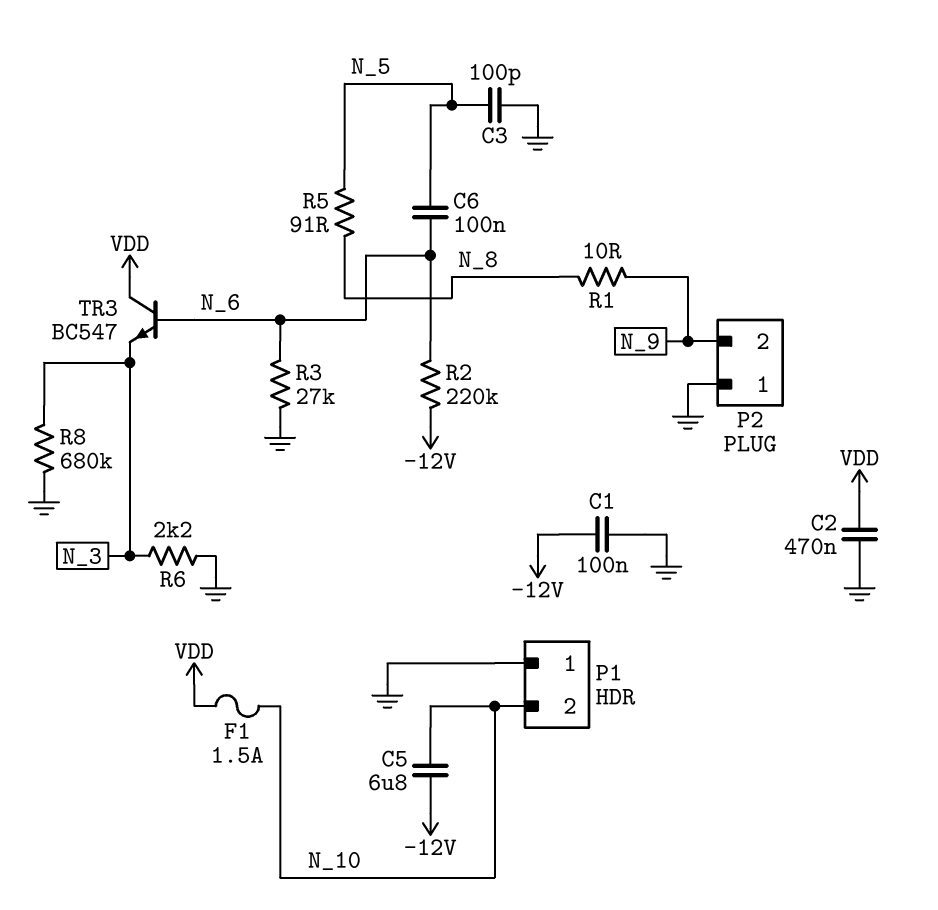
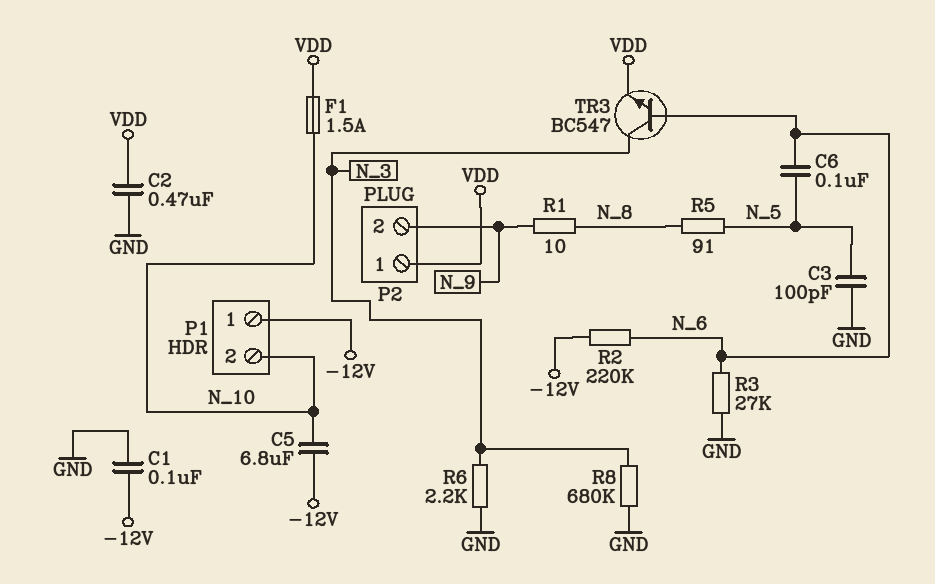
P1 pin 1: GND -> -12V
P2 pin 1: GND -> VDD
TR3: NPN BC547 (B N_6, C VDD, E N_3) -> NPN BC547 (B N_6, C N_3, E VDD)

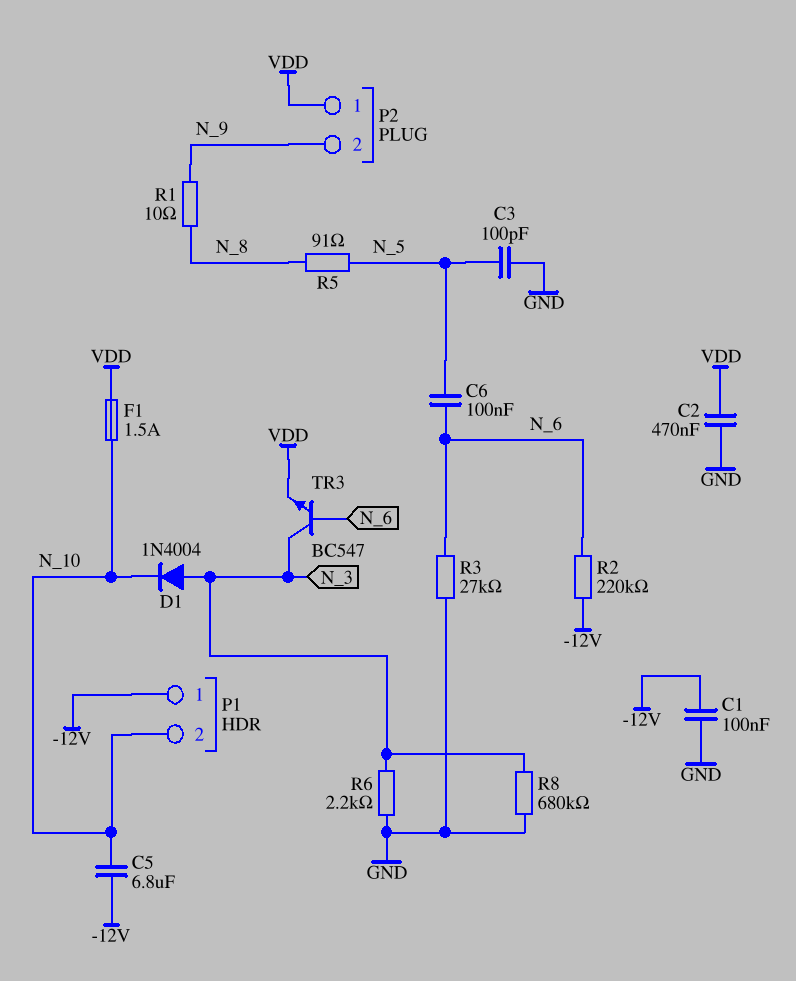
D1: none -> diode 1N4004 (A N_3, K N_10)

